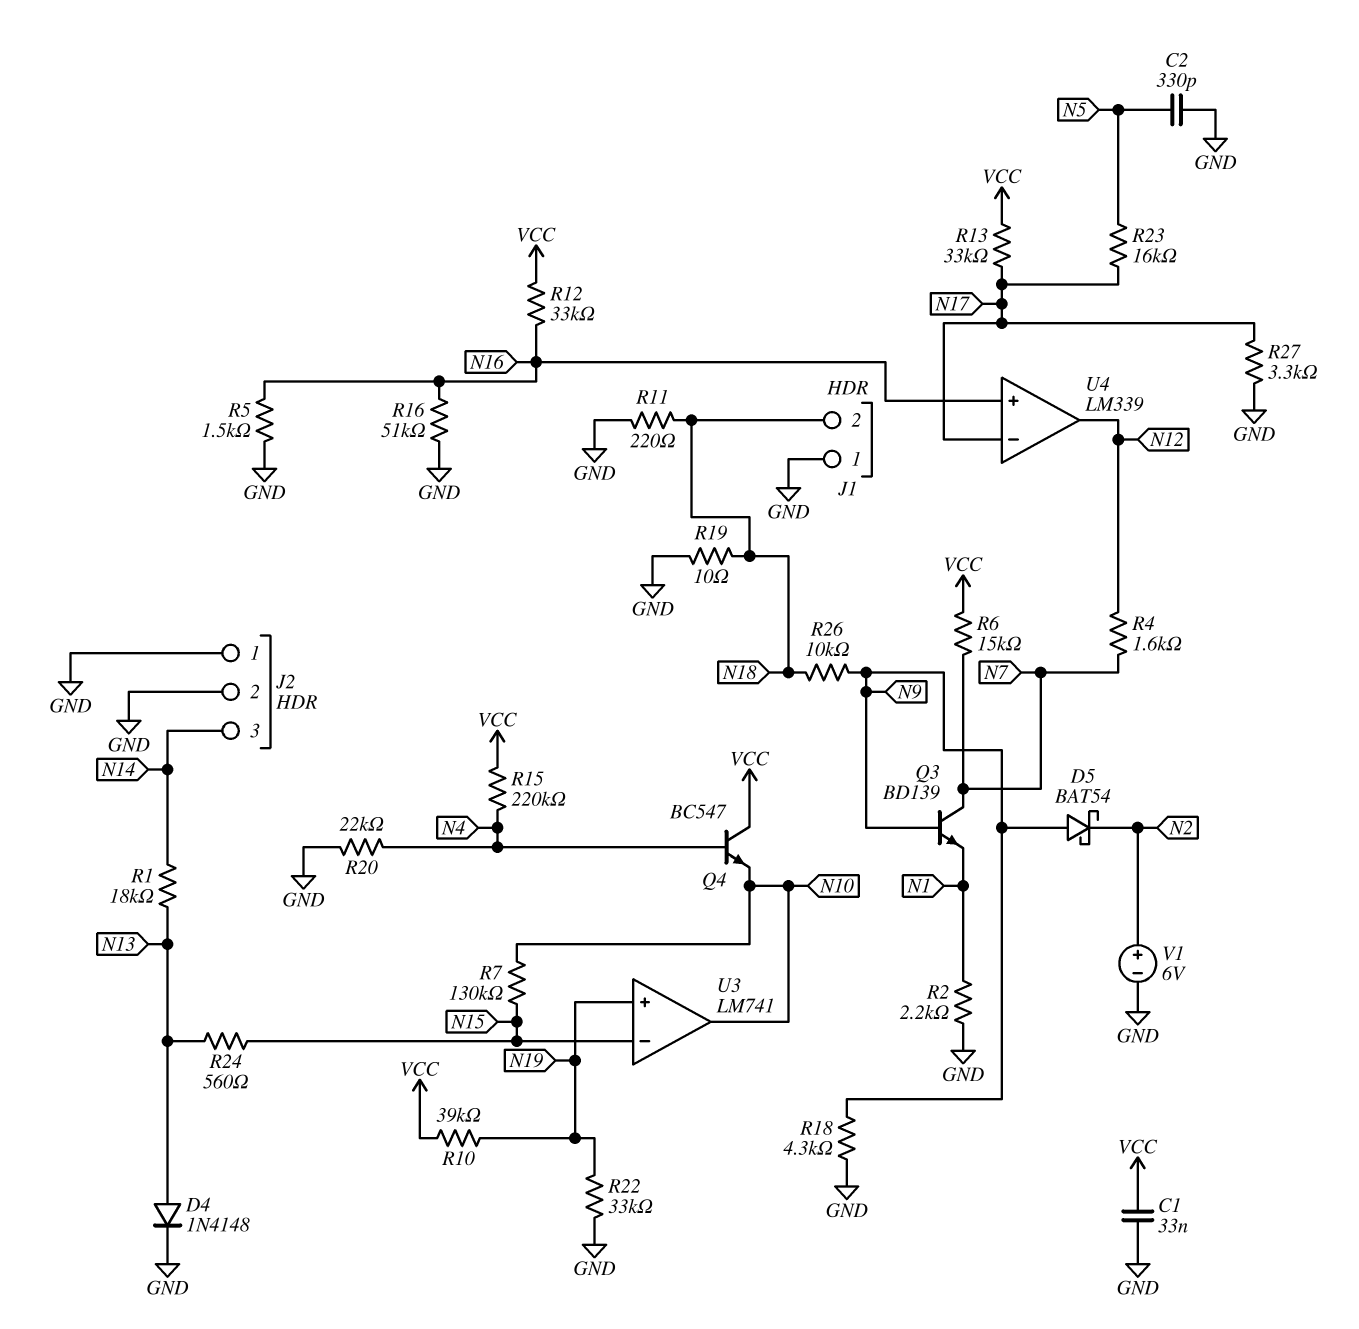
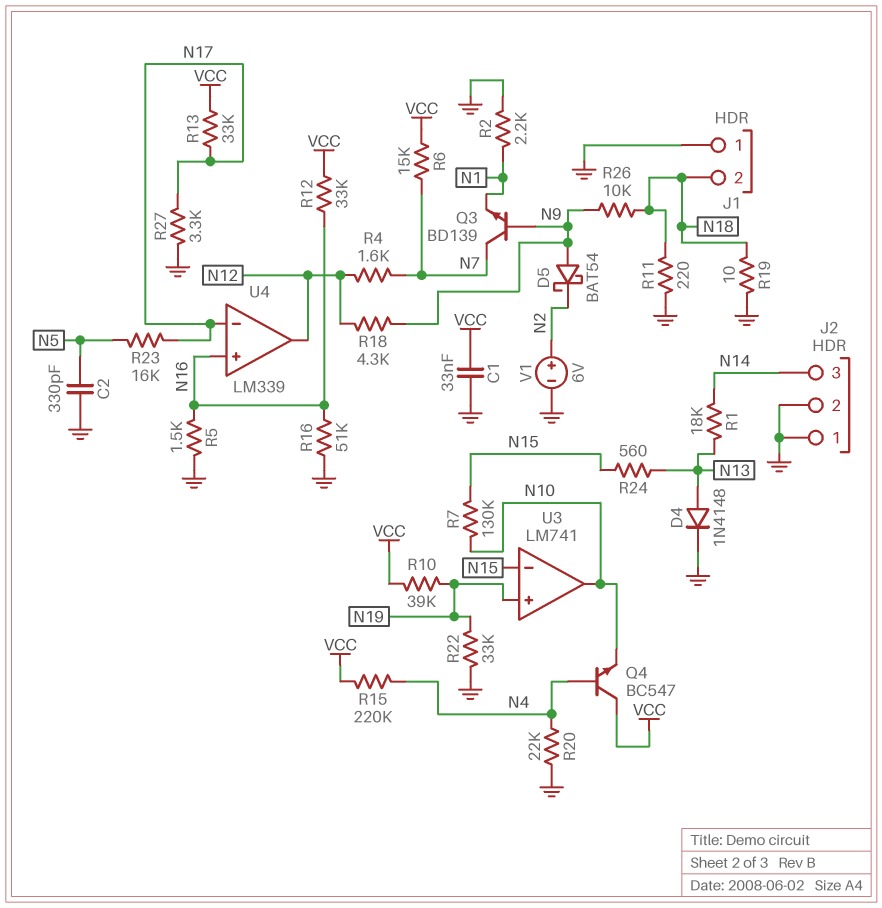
R18: 4.3k (GND, N9) -> 4.3k (N9, N12)

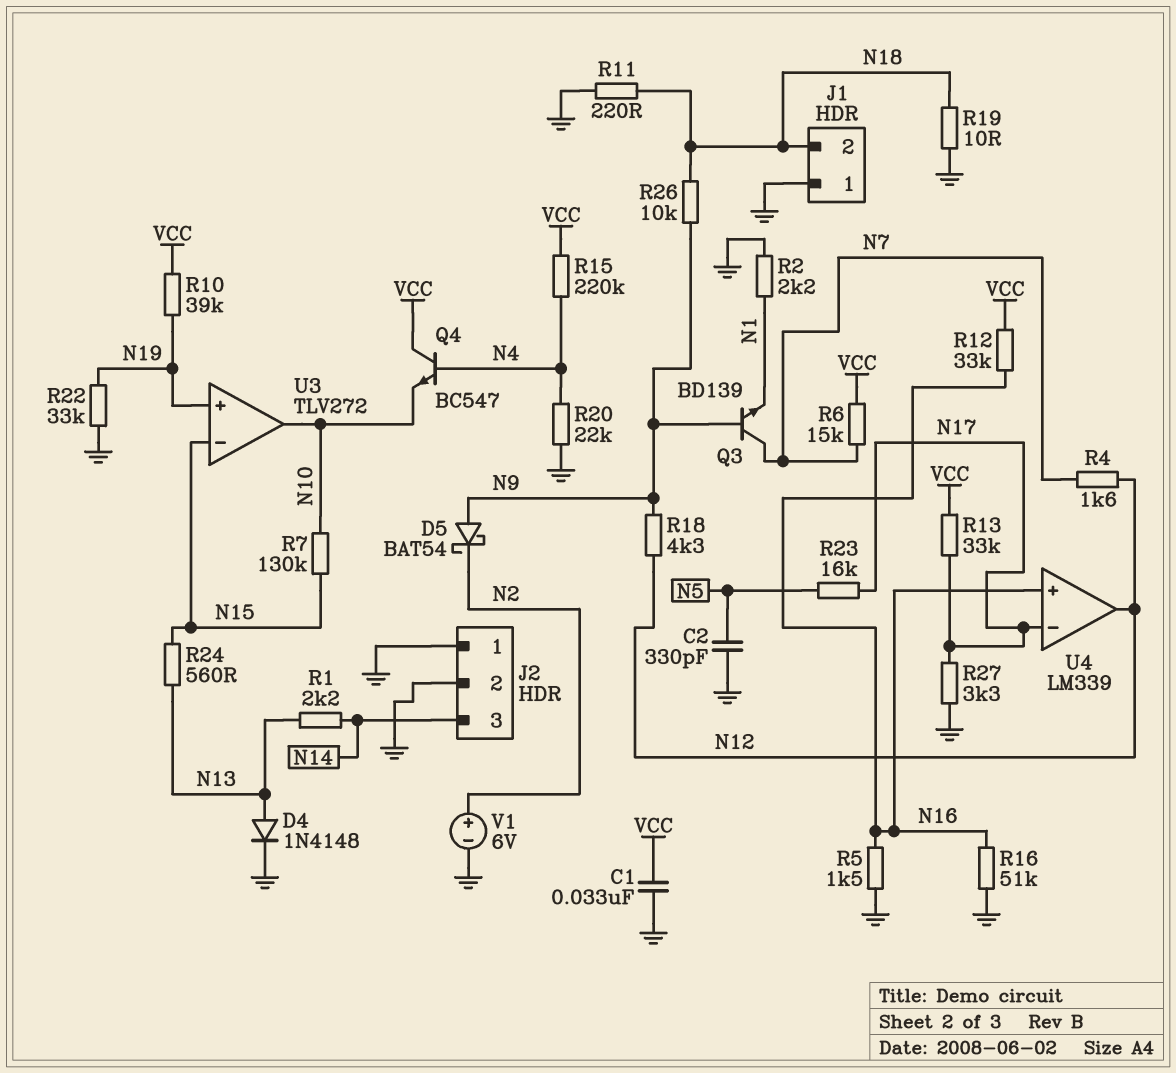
R1: 18k (N13, N14) -> 2.2k (N13, N14)
U3: LM741 -> TLV272

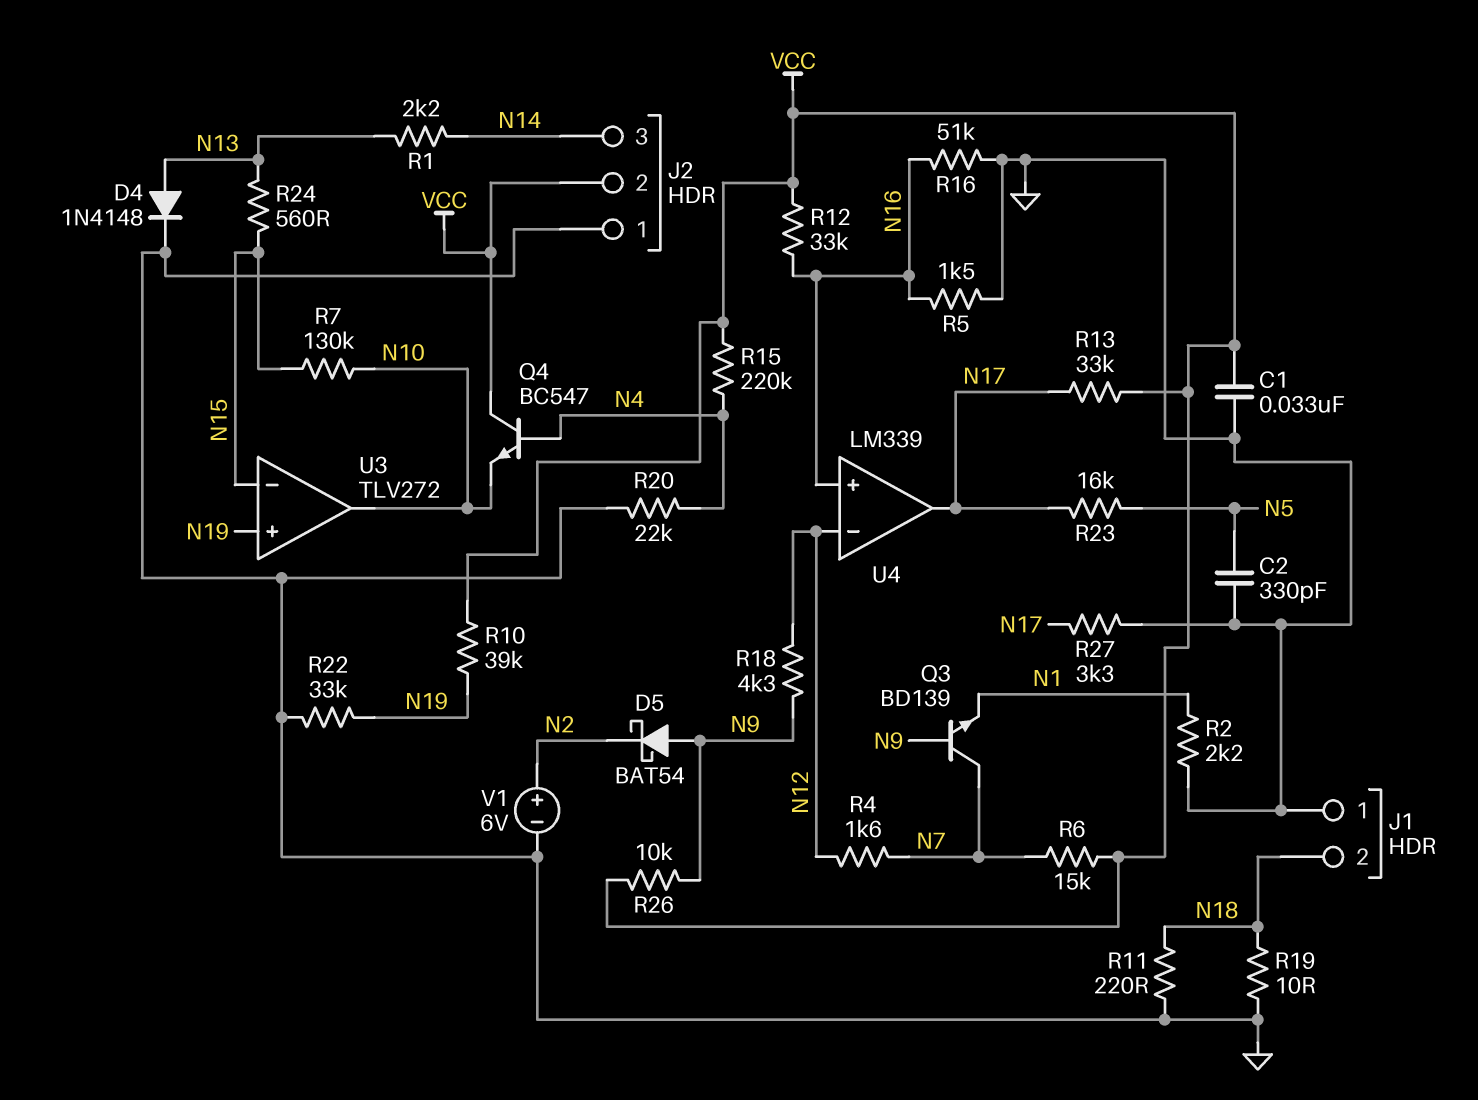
J2 pin 2: GND -> VCC
R26: 10k (N9, N18) -> 10k (N9, VCC)
U4 pin in-: N17 -> N12
U4 pin out: N12 -> N17

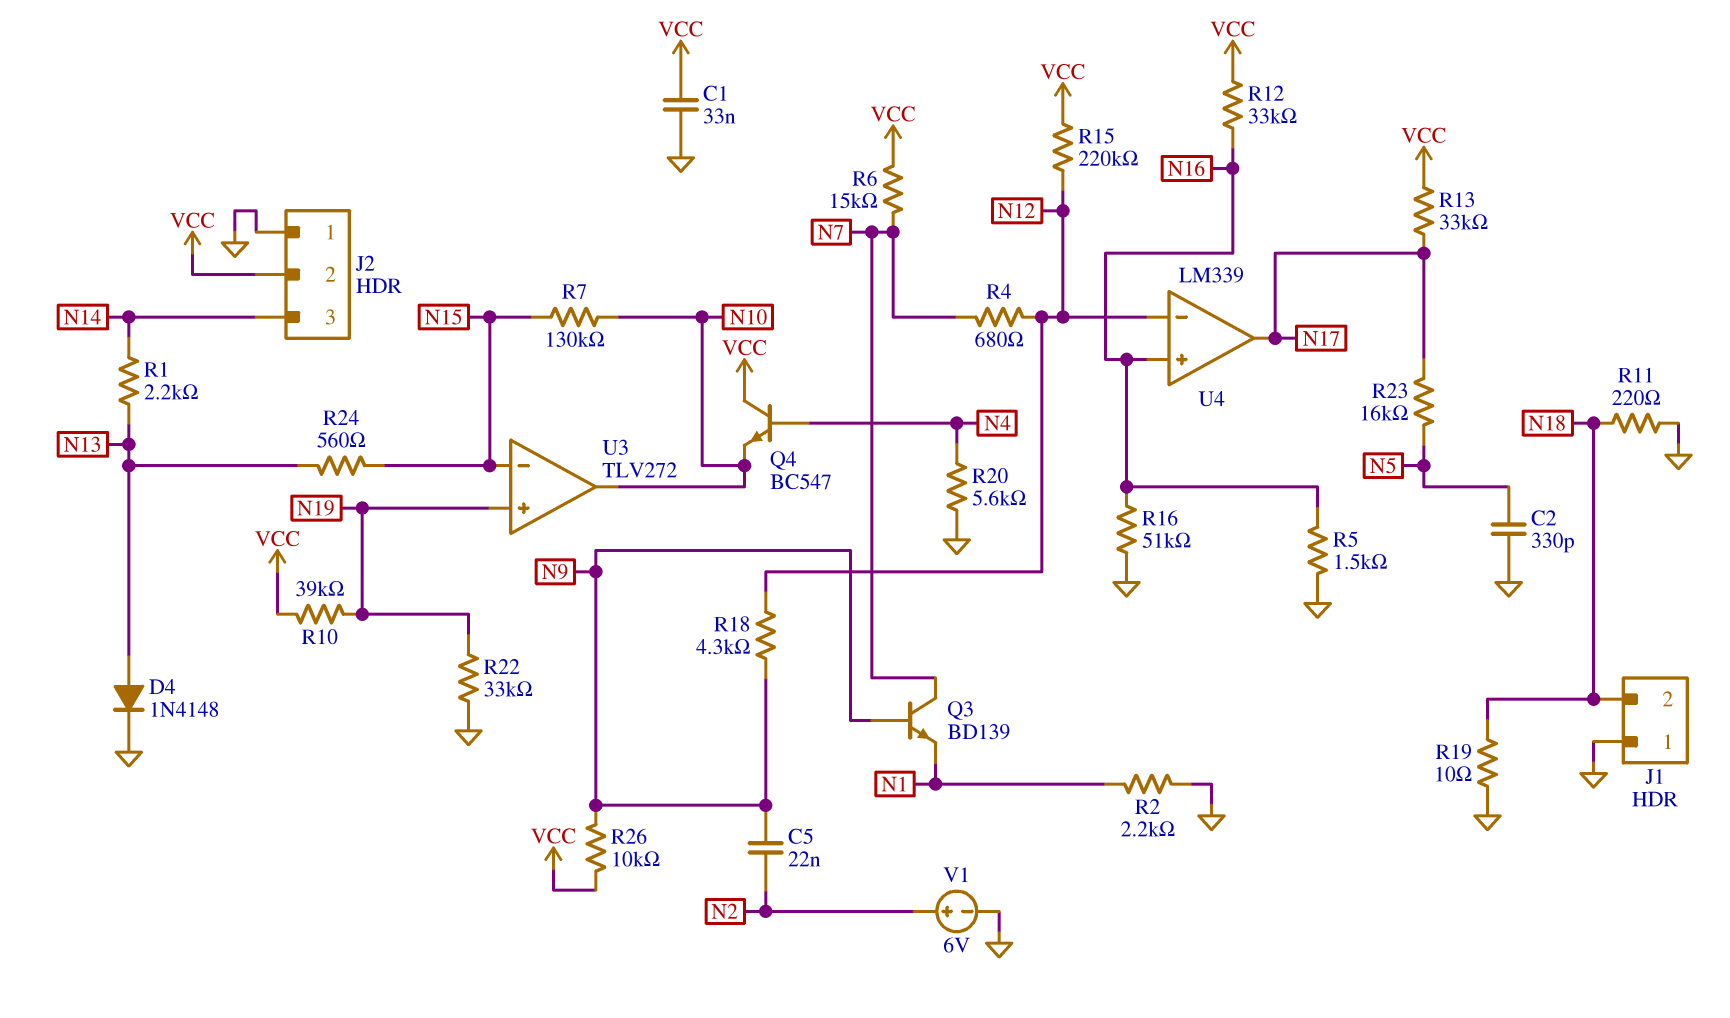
C5: none -> 22nF (N2, N9)
D5: schottky BAT54 (A N9, K N2) -> none
R4: 1.6k (N7, N12) -> 680 (N7, N12)
R15: 220k (N4, VCC) -> 220k (N12, VCC)
R20: 22k (GND, N4) -> 5.6k (GND, N4)
R27: 3.3k (GND, N17) -> none

